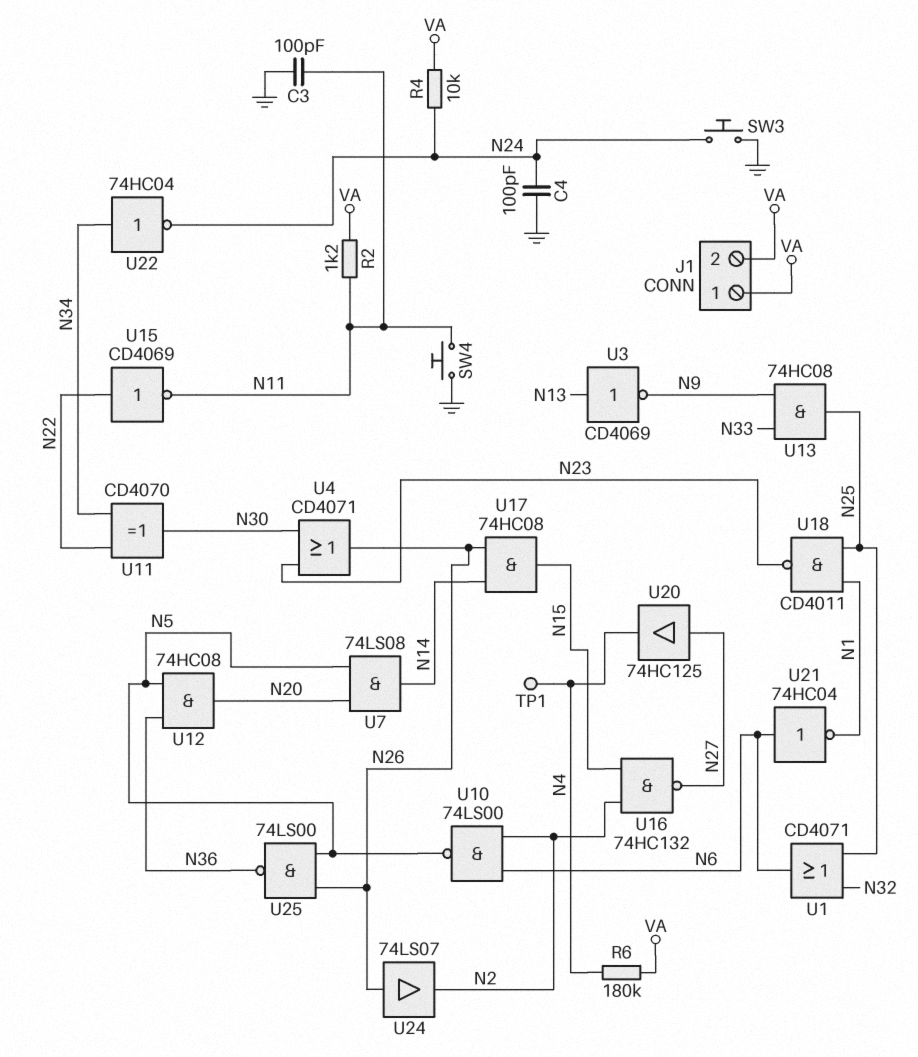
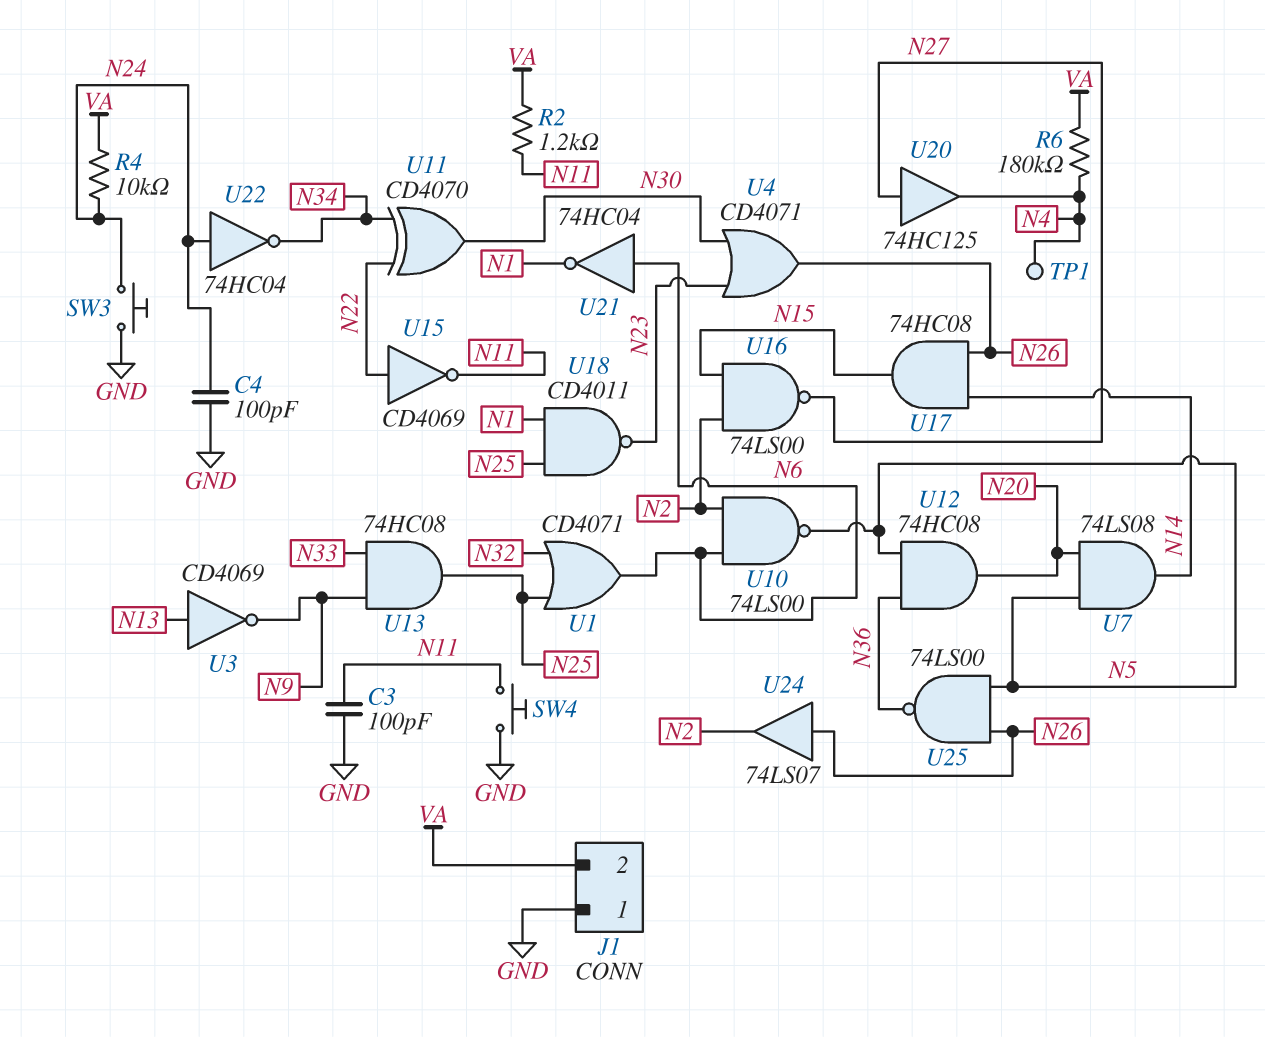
J1 pin 1: VA -> GND
U16: NAND 74HC132 (in N2, in N15, out N27) -> NAND 74LS00 (in N2, in N15, out N27)
U22: NOT 74HC04 (in N34, out N24) -> NOT 74HC04 (in N24, out N34)

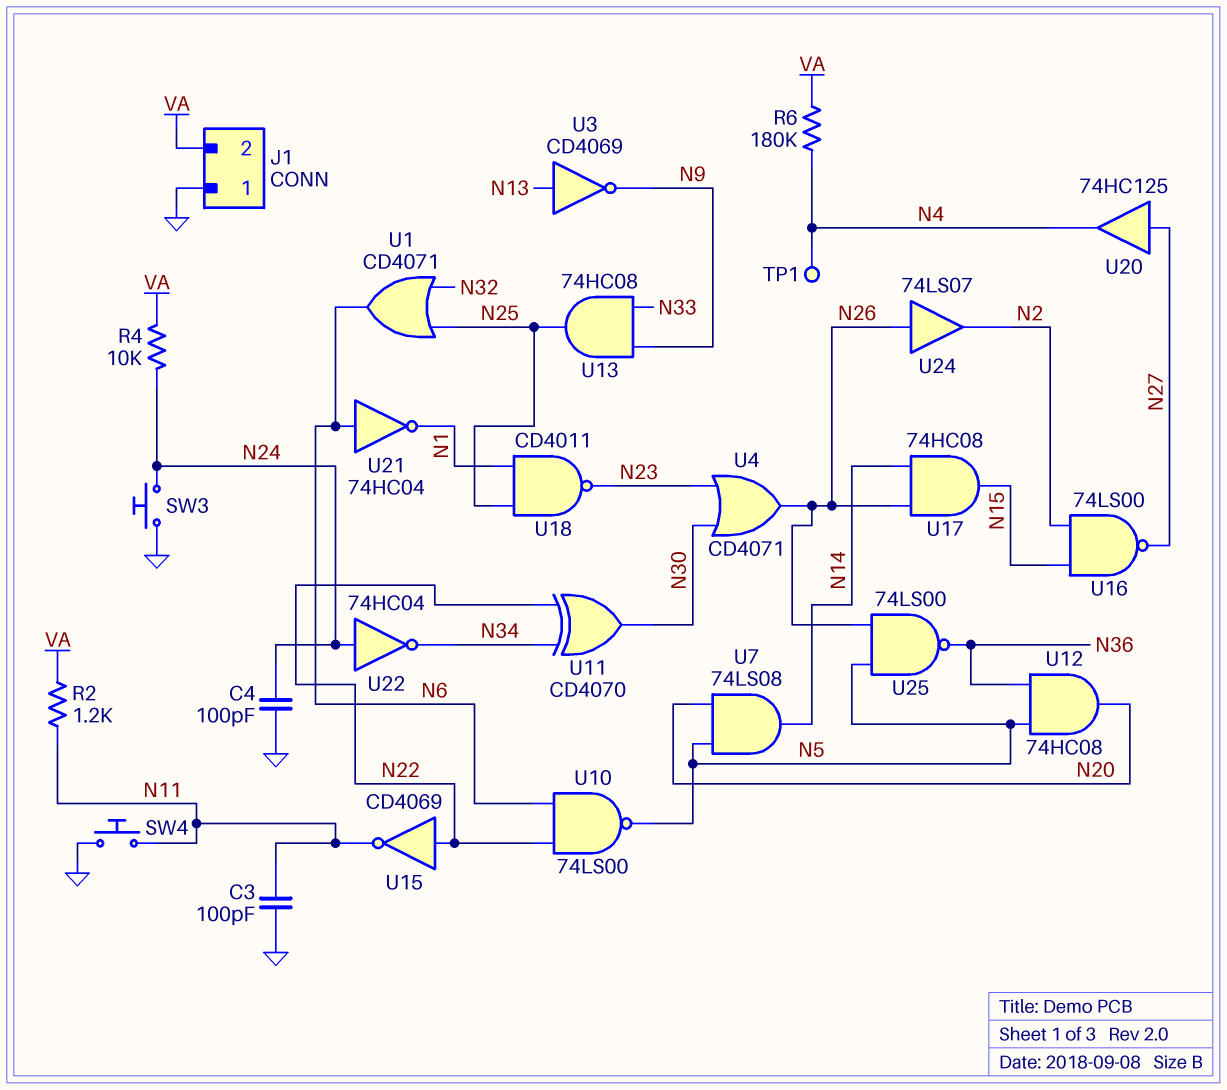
U10: NAND 74LS00 (in N2, in N6, out N5) -> NAND 74LS00 (in N6, in N22, out N5)

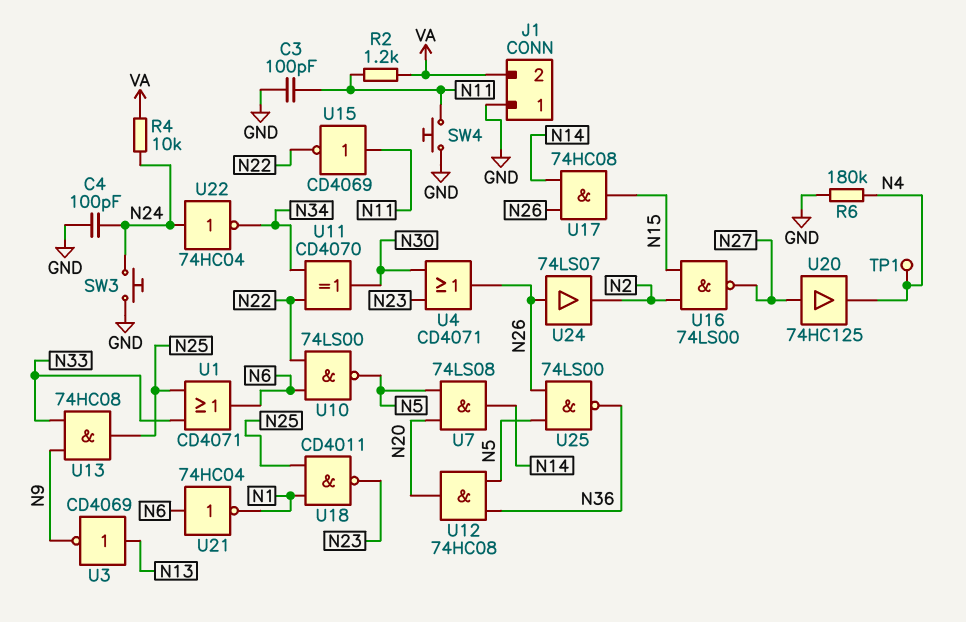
R6: 180k (N4, VA) -> 180k (GND, N4)
U1: OR CD4071 (in N25, in N32, out N6) -> OR CD4071 (in N25, in N33, out N6)
U15: NOT CD4069 (in N22, out N11) -> NOT CD4069 (in N11, out N22)

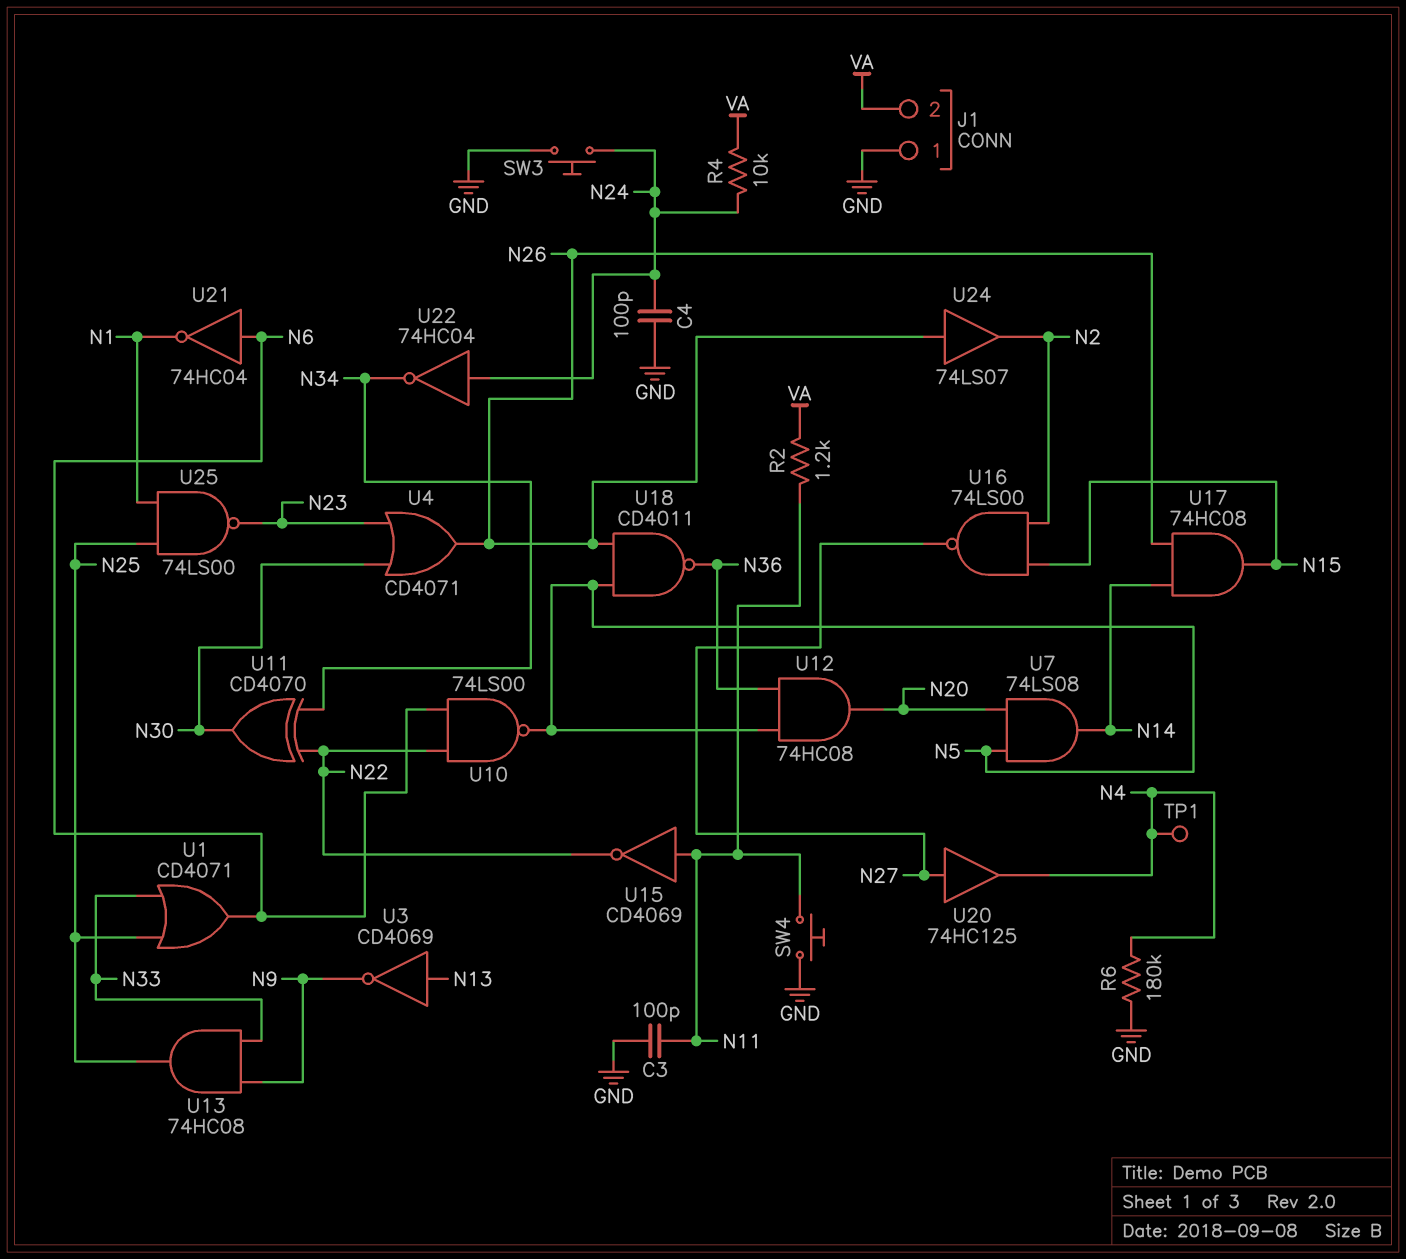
U18: NAND CD4011 (in N1, in N25, out N23) -> NAND CD4011 (in N5, in N26, out N36)
U25: NAND 74LS00 (in N5, in N26, out N36) -> NAND 74LS00 (in N1, in N25, out N23)

